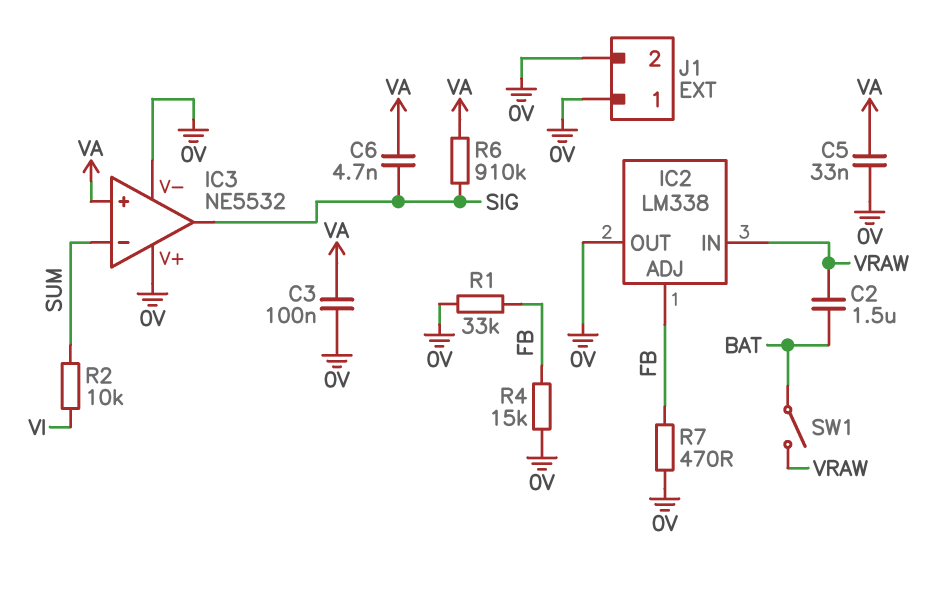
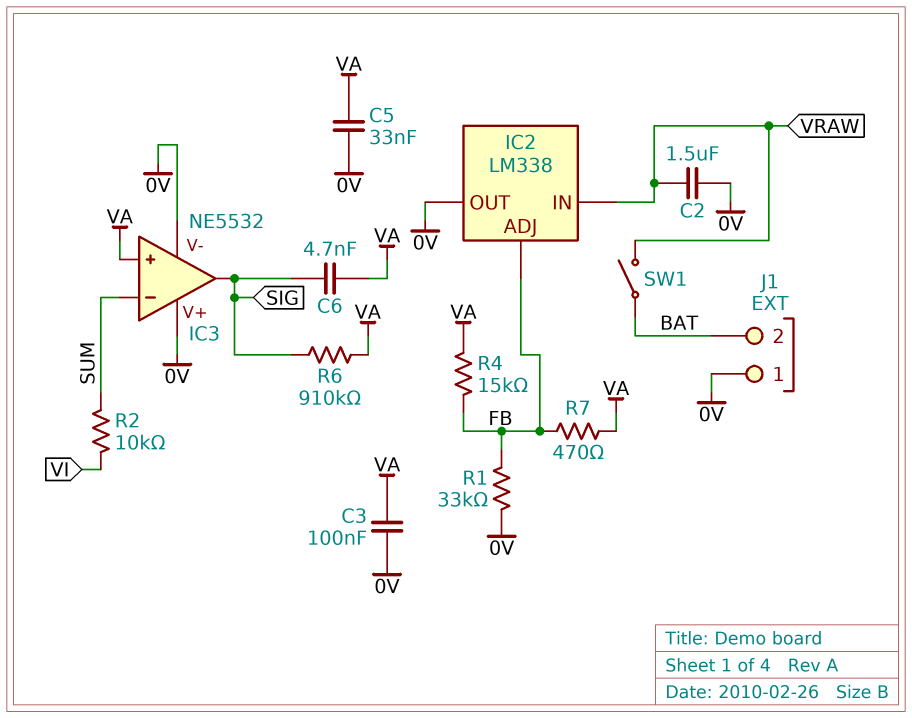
C2: 1.5uF (BAT, VRAW) -> 1.5uF (0V, VRAW)
J1 pin 2: 0V -> BAT
R4: 15k (0V, FB) -> 15k (FB, VA)
R7: 470 (0V, FB) -> 470 (FB, VA)

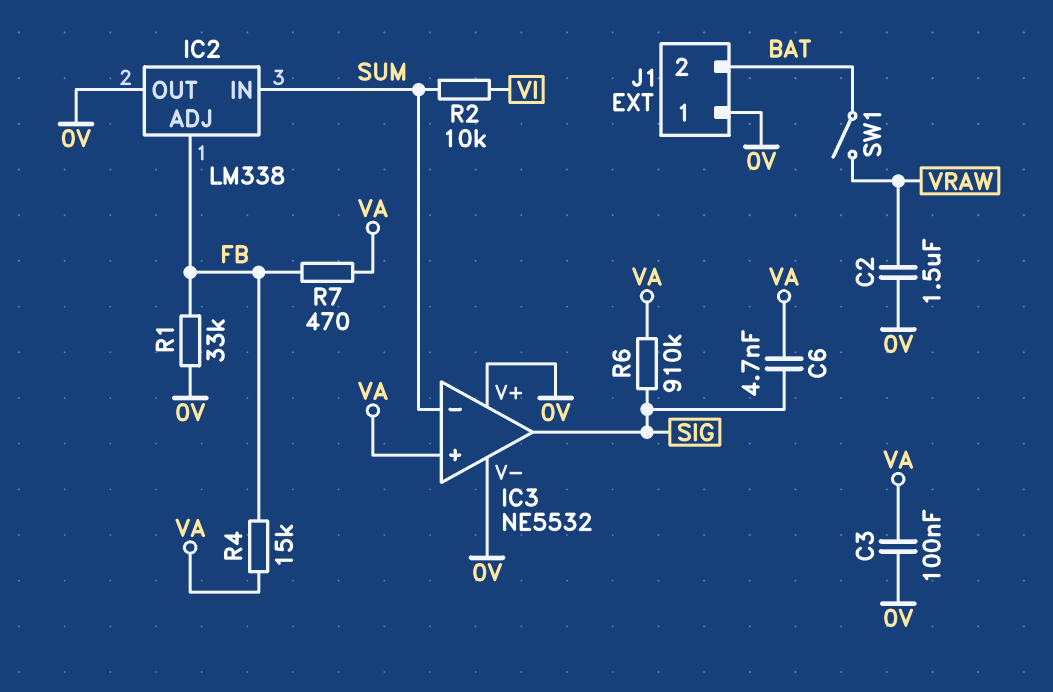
C5: 33nF (0V, VA) -> none
IC2 pin IN: VRAW -> SUM

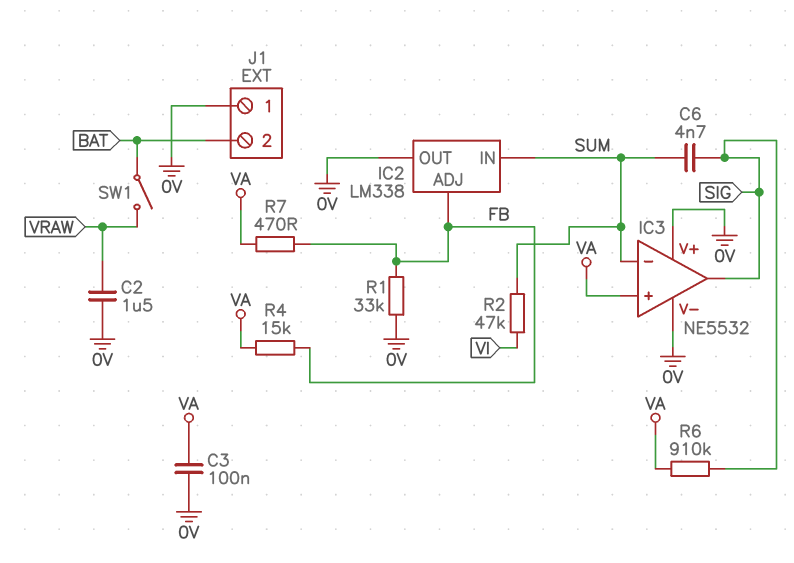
C6: 4.7nF (SIG, VA) -> 4.7nF (SIG, SUM)
R2: 10k (SUM, VI) -> 47k (SUM, VI)

